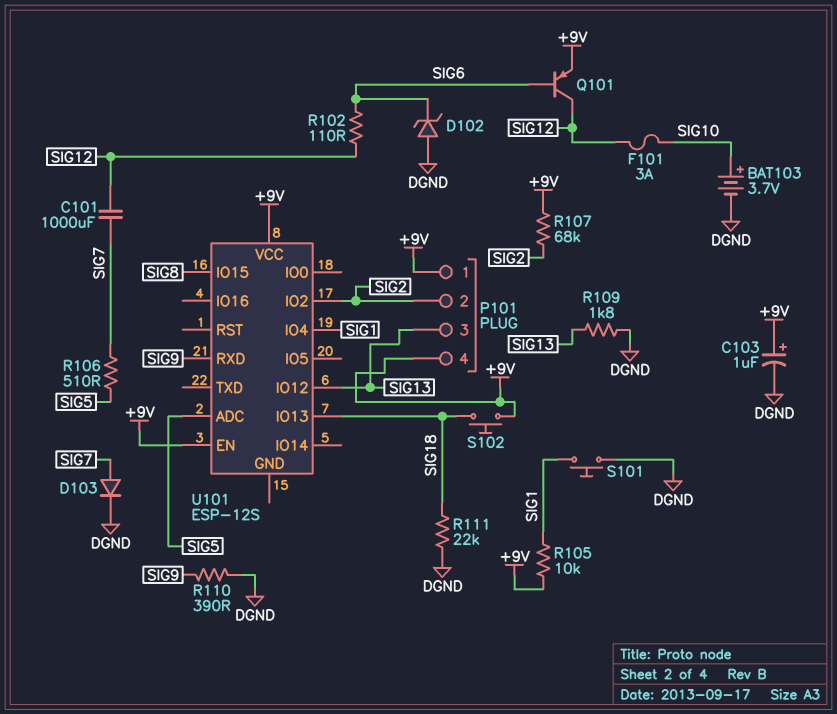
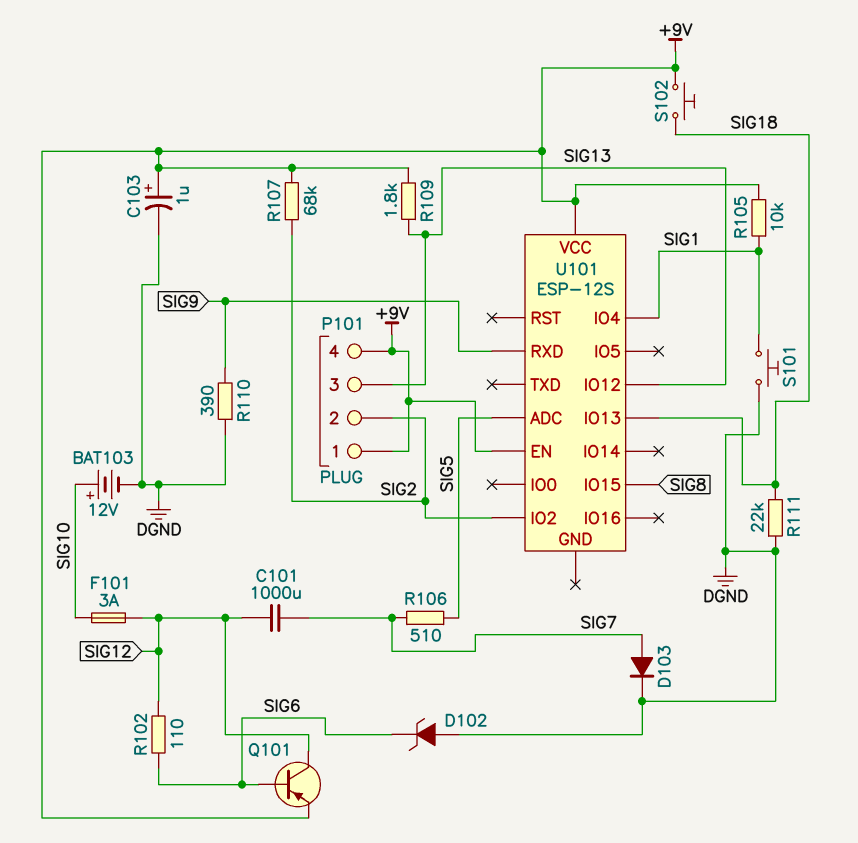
BAT103: 3.7V (plus SIG10, minus DGND) -> 12V (plus SIG10, minus DGND)
R109: 1.8k (DGND, SIG13) -> 1.8k (+9V, SIG13)

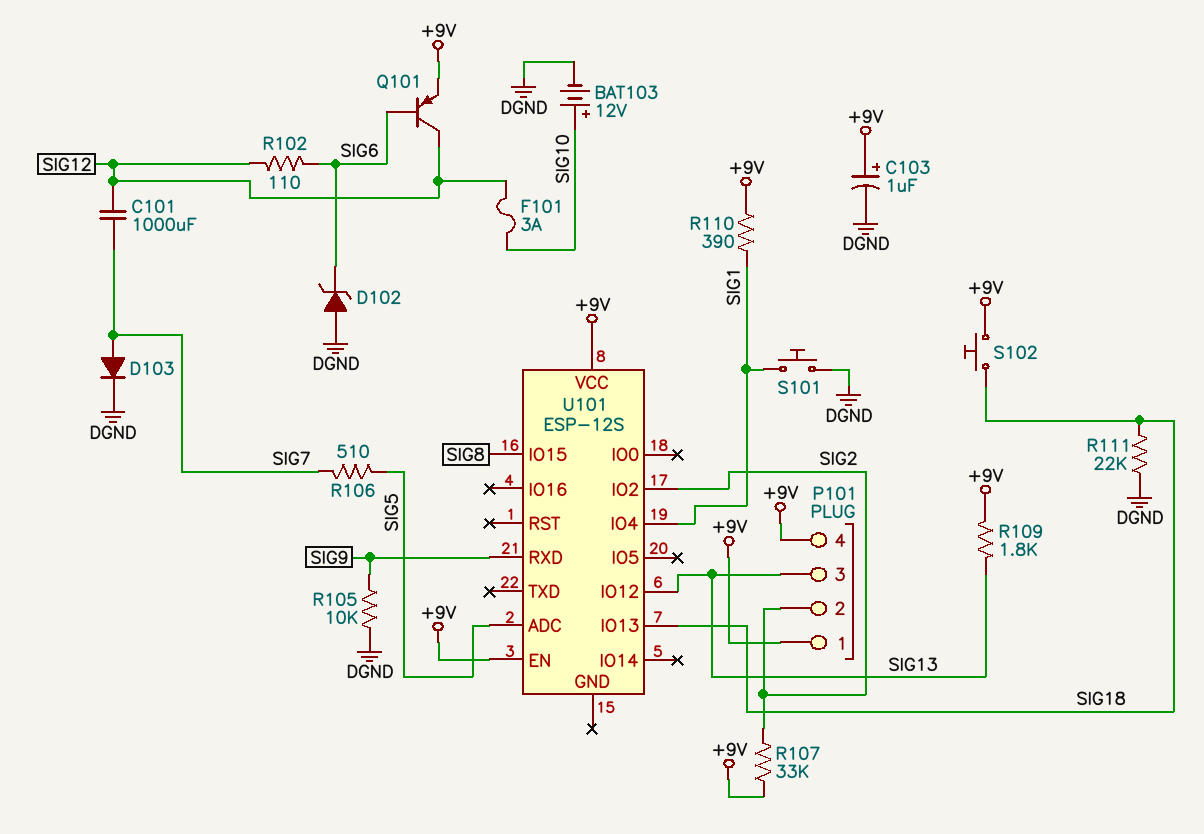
R105: 10k (+9V, SIG1) -> 10k (DGND, SIG9)
R107: 68k (+9V, SIG2) -> 33k (+9V, SIG2)
R110: 390 (DGND, SIG9) -> 390 (+9V, SIG1)

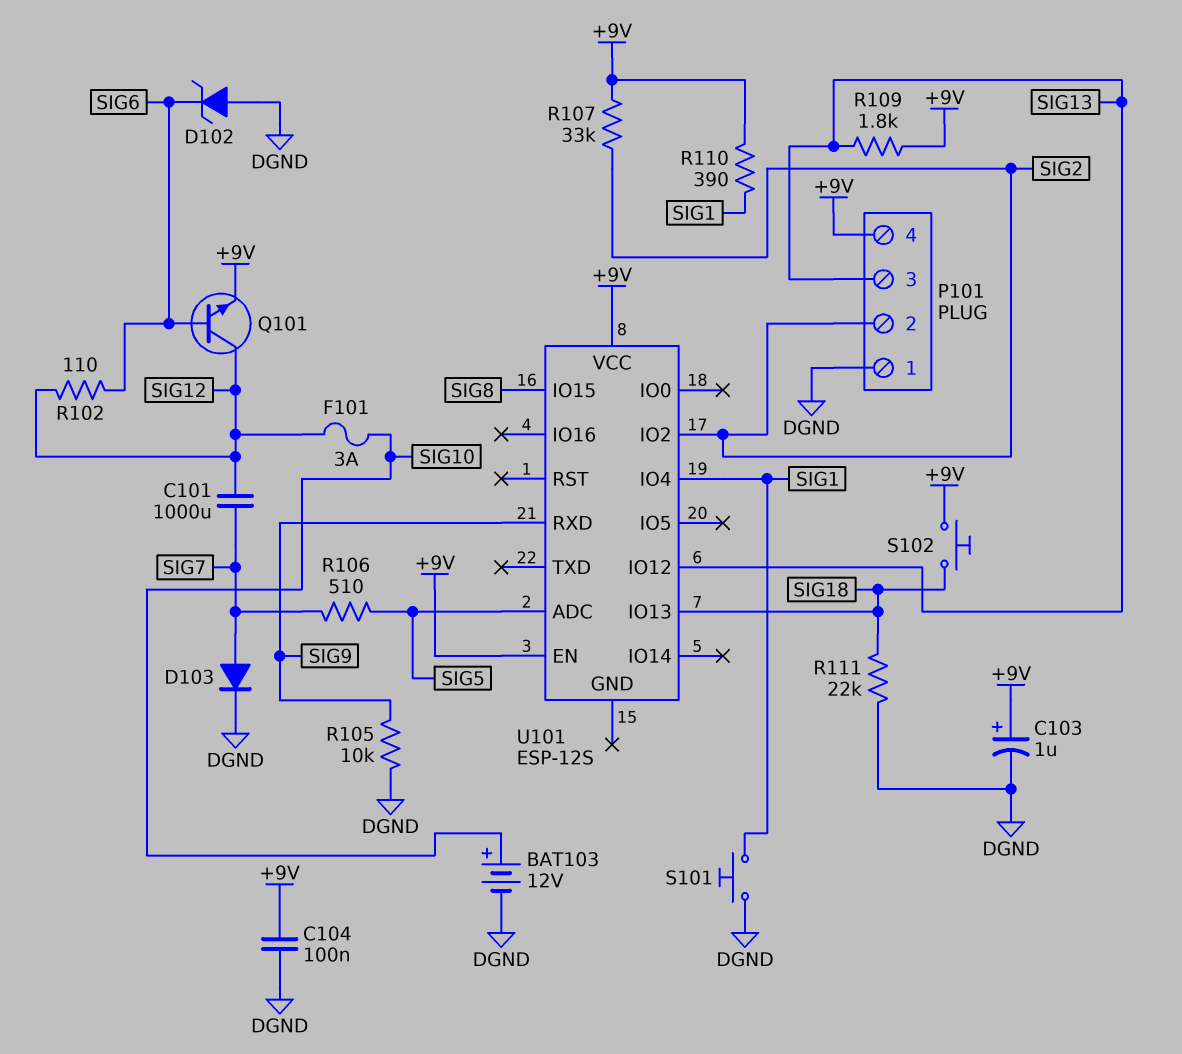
C104: none -> 100nF (+9V, DGND)
P101 pin 1: +9V -> DGND
Q101: PNP (B SIG6, C SIG12, E +9V) -> NPN (B SIG6, C SIG12, E +9V)

